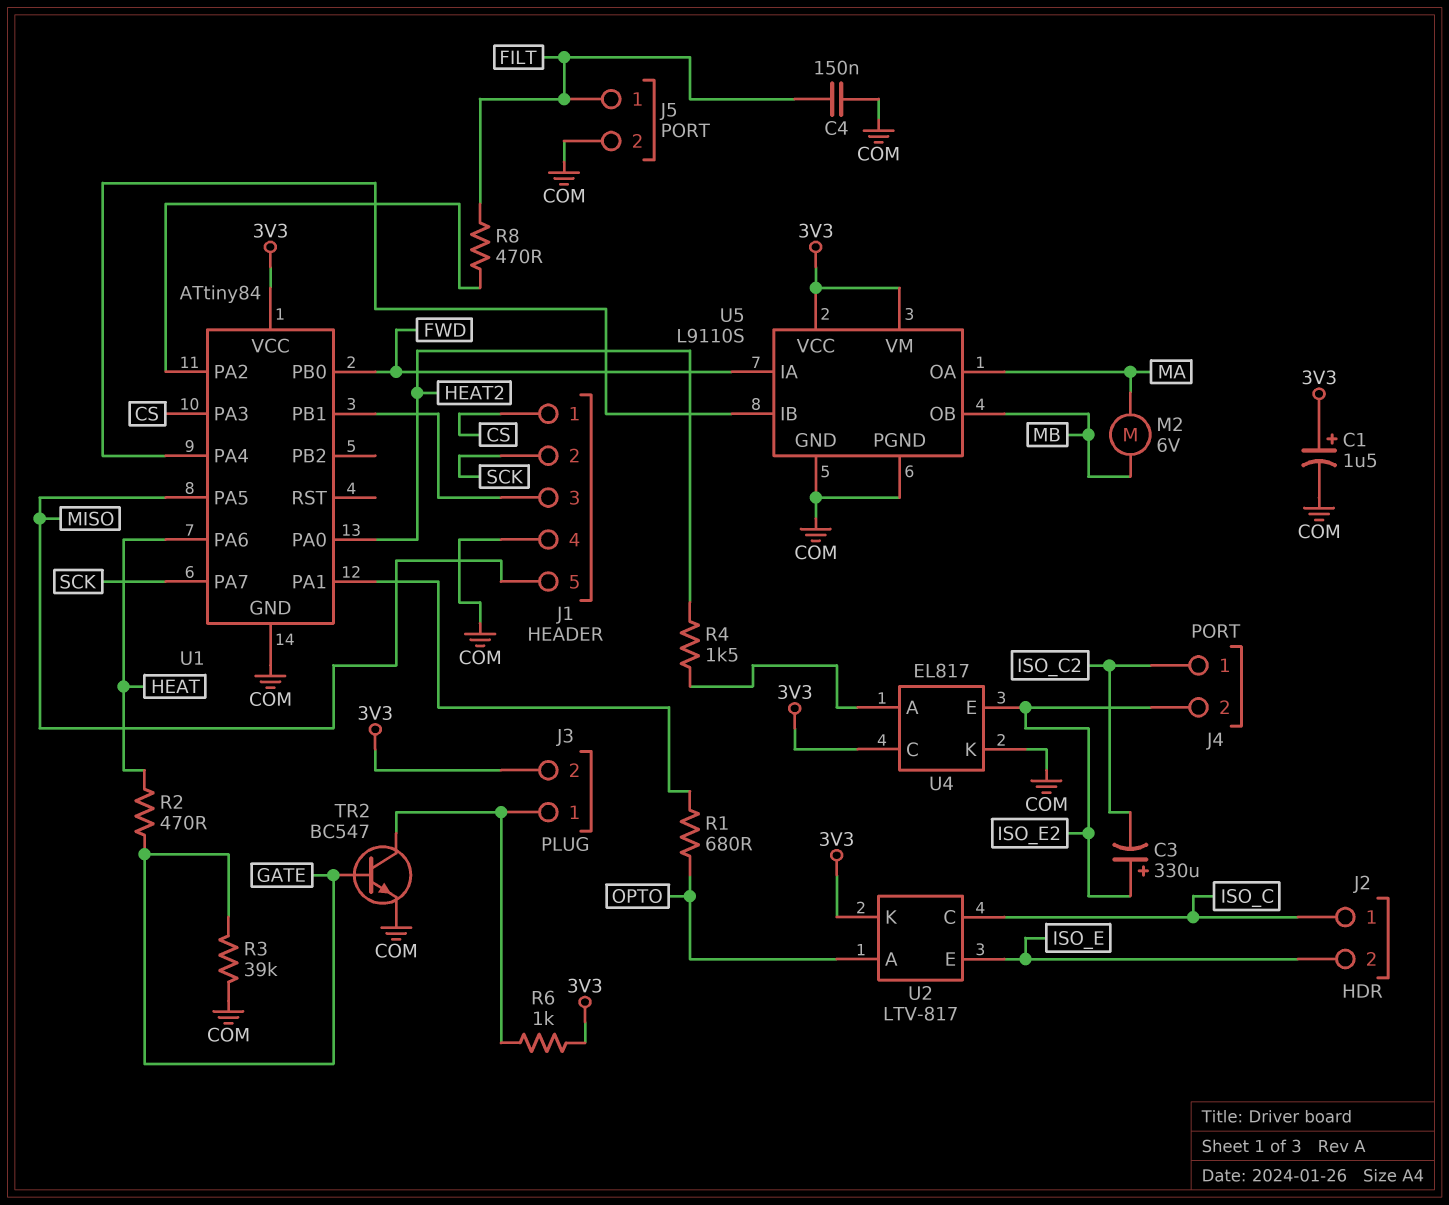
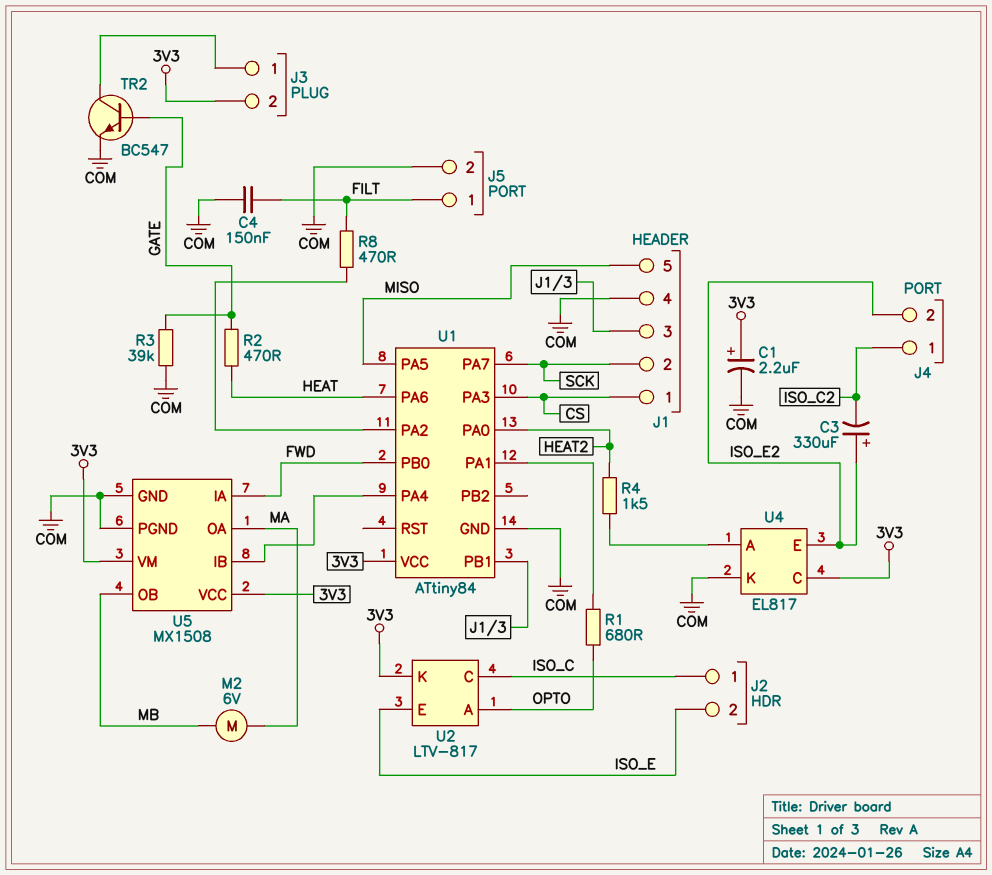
C1: 1.5uF (plus 3V3, minus COM) -> 2.2uF (plus 3V3, minus COM)
R6: 1k (3V3, J3/1) -> none
U5: L9110S -> MX1508

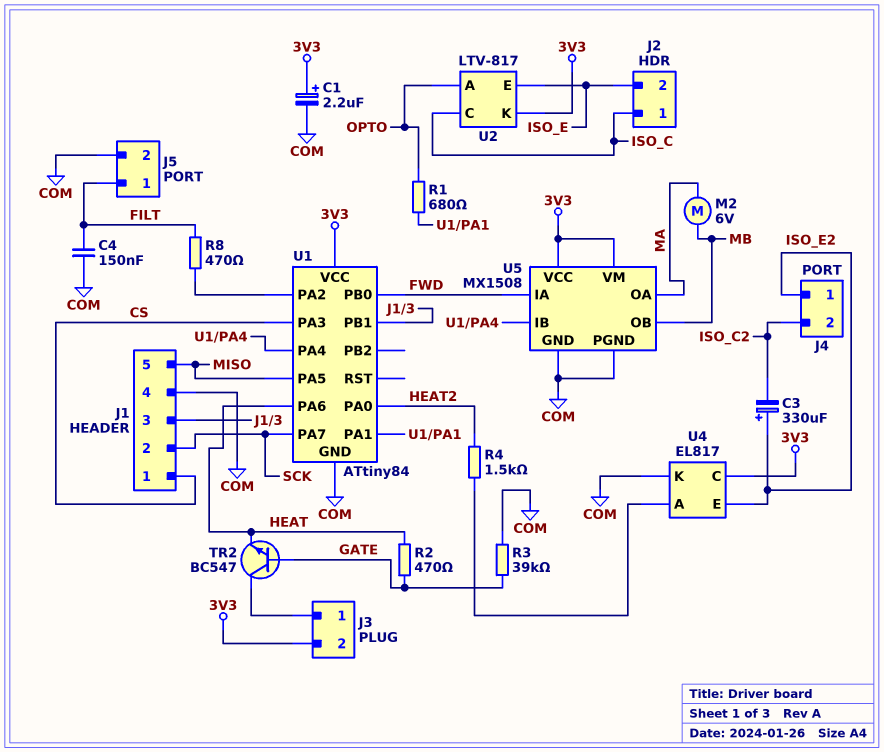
J4 pin 1: ISO_C2 -> ISO_E2
J4 pin 2: ISO_E2 -> ISO_C2
TR2: NPN BC547 (B GATE, C J3/1, E COM) -> NPN BC547 (B GATE, C J3/1, E HEAT)

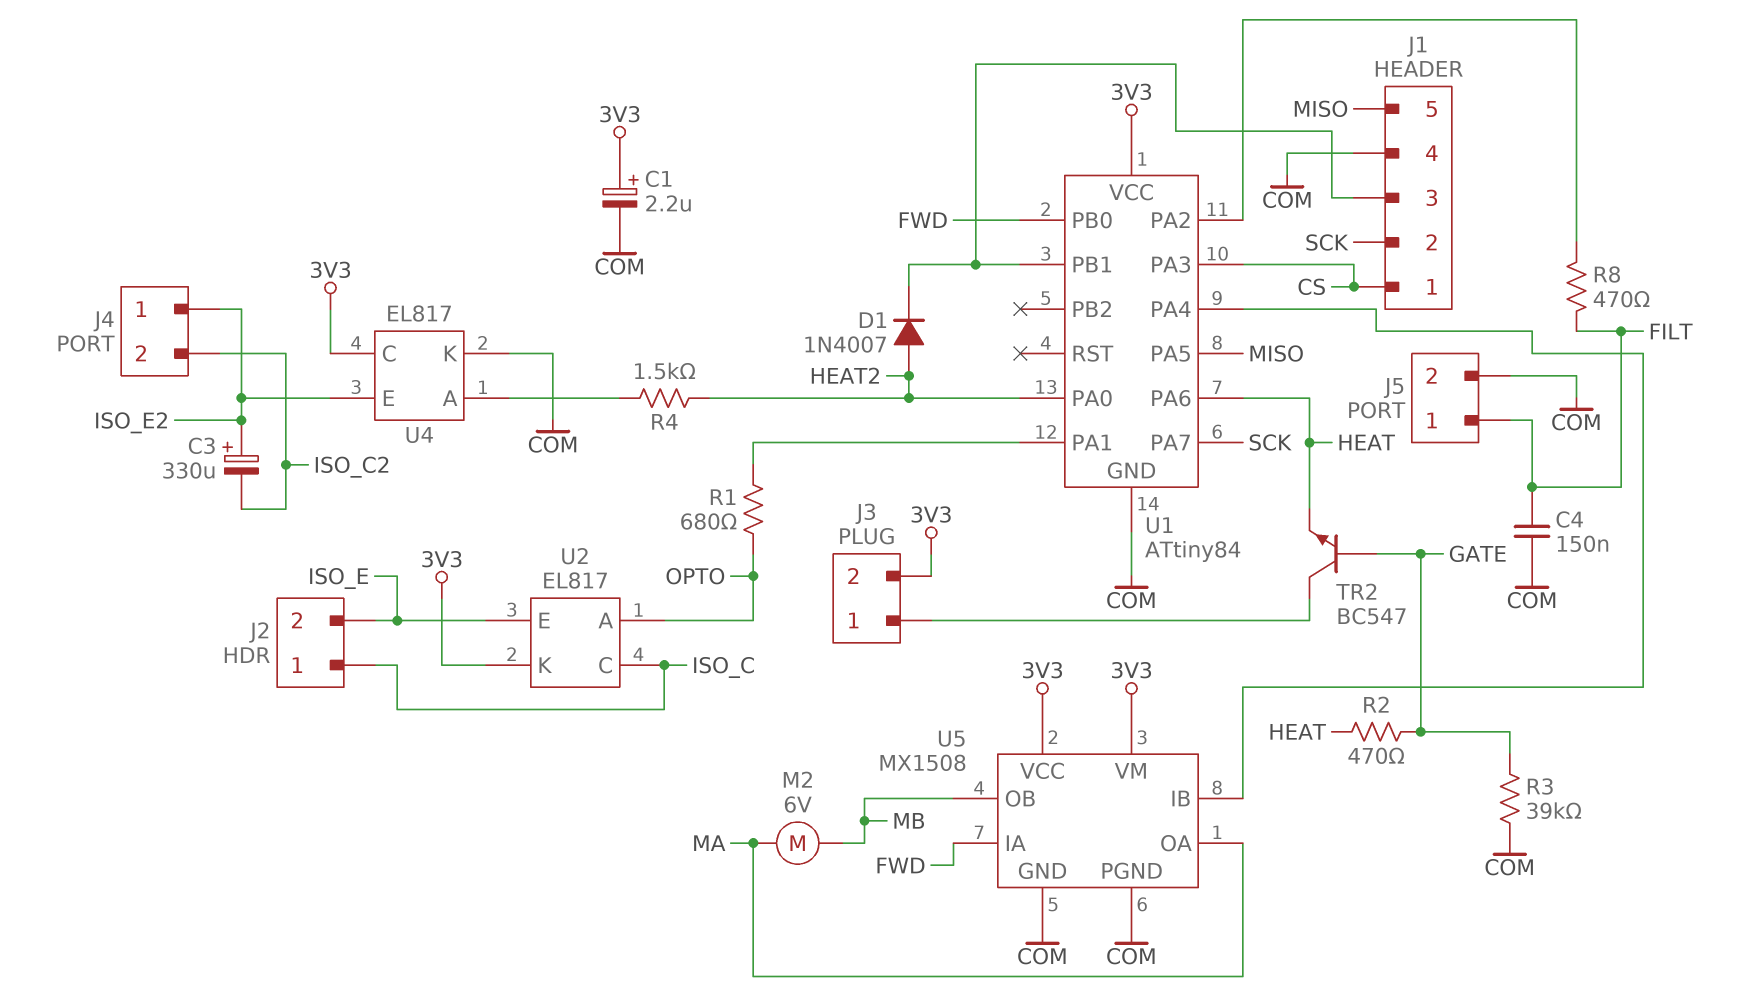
D1: none -> diode 1N4007 (A HEAT2, K J1/3)
U2: LTV-817 -> EL817

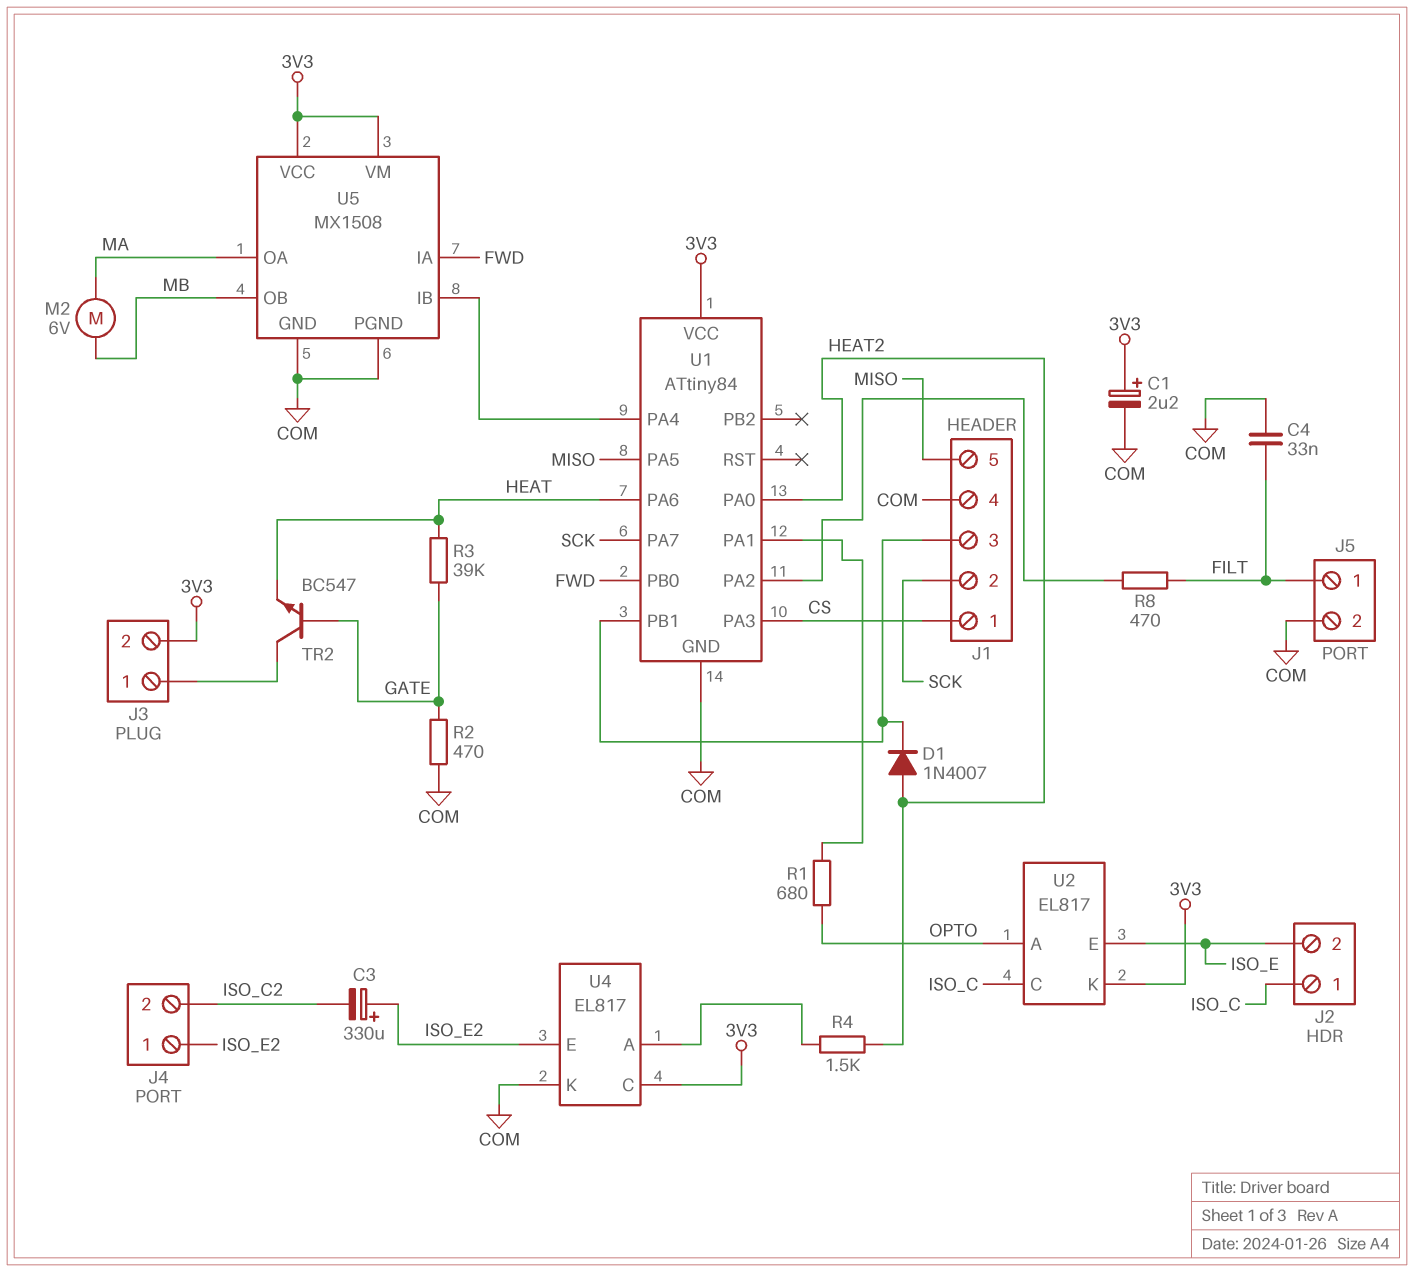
C4: 150nF (COM, FILT) -> 33nF (COM, FILT)
R2: 470 (GATE, HEAT) -> 470 (COM, GATE)
R3: 39k (COM, GATE) -> 39k (GATE, HEAT)

